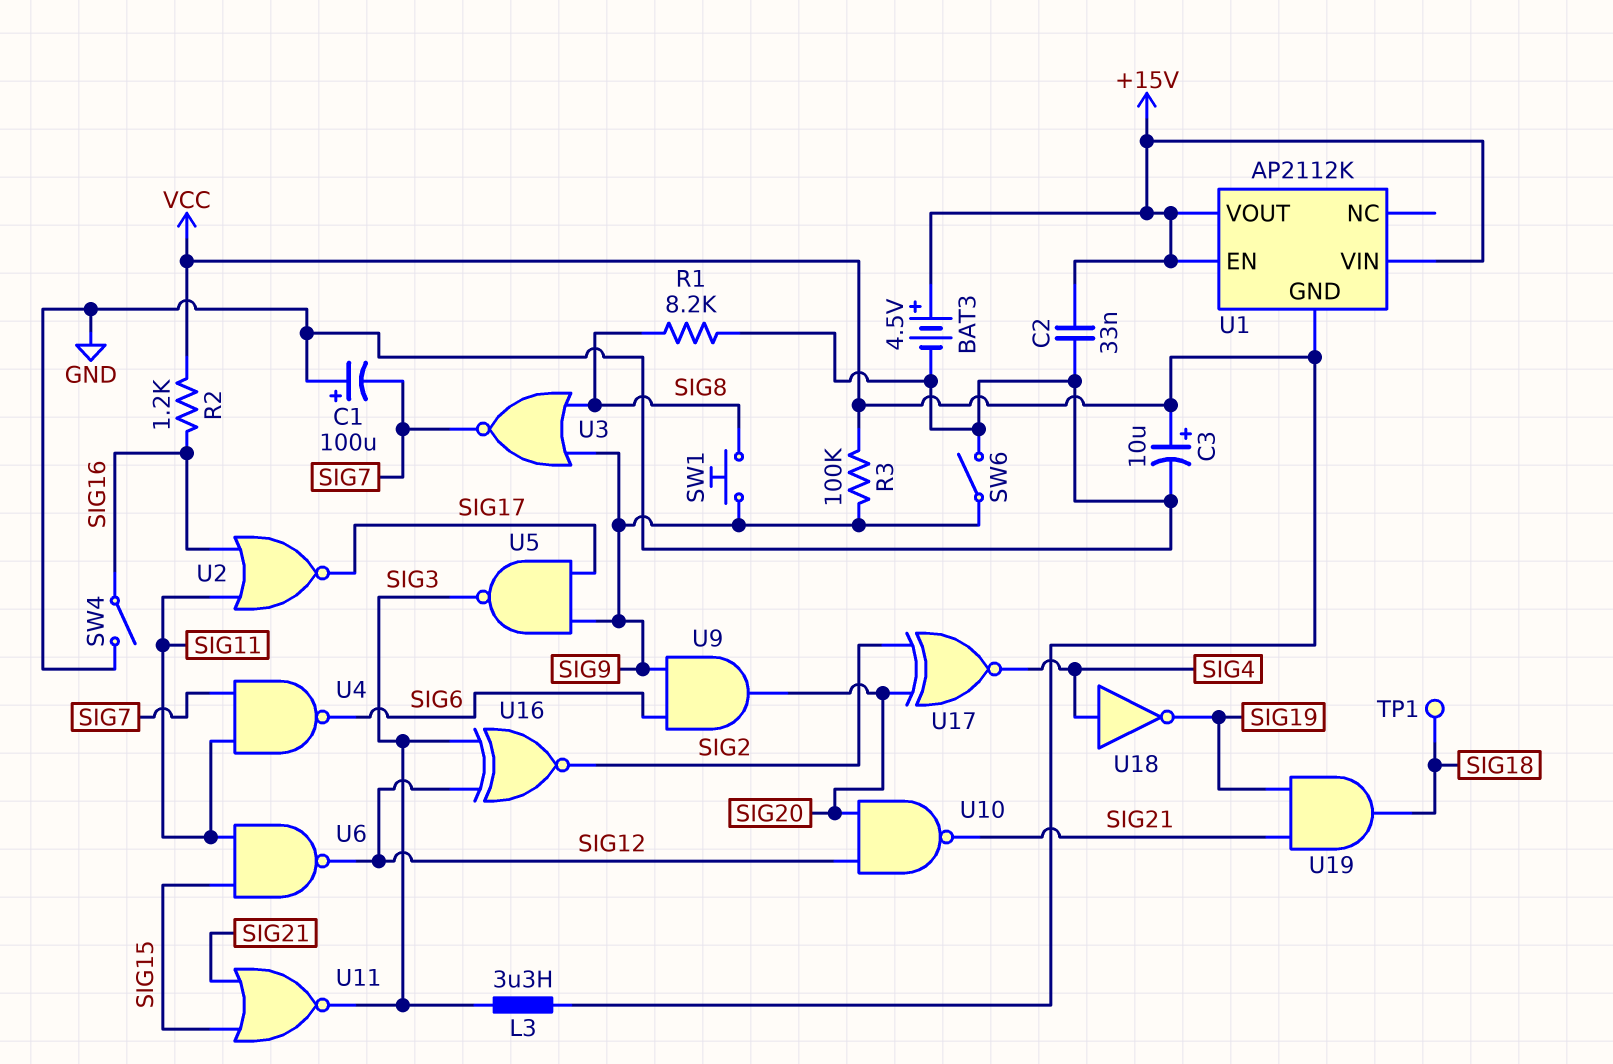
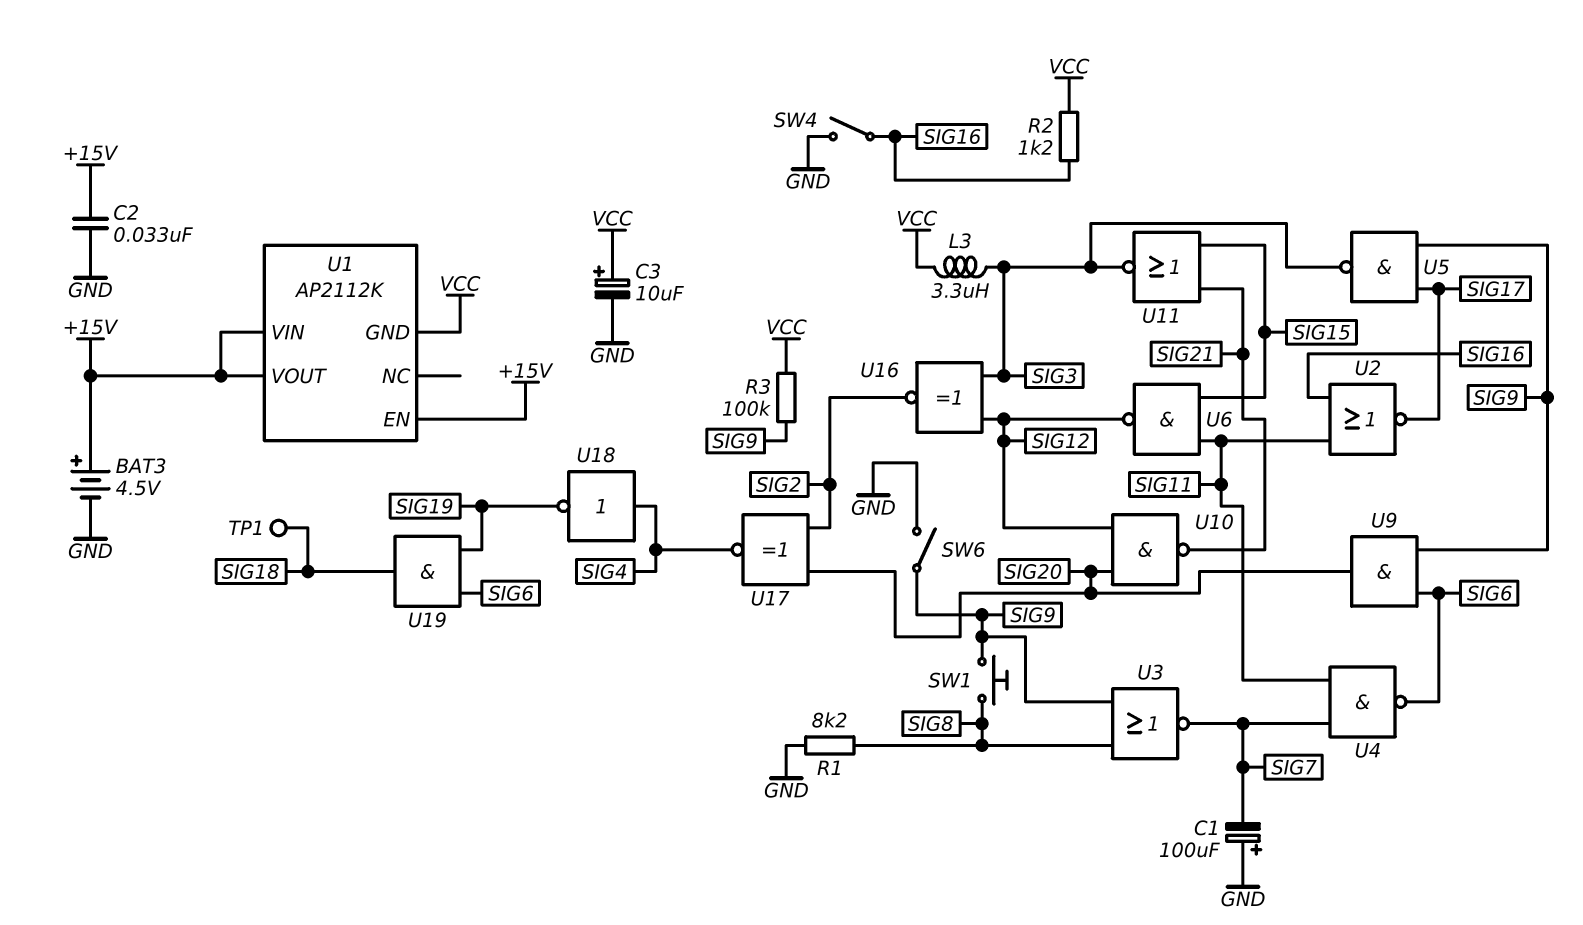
U19: AND (in SIG19, in SIG21, out SIG18) -> AND (in SIG6, in SIG19, out SIG18)

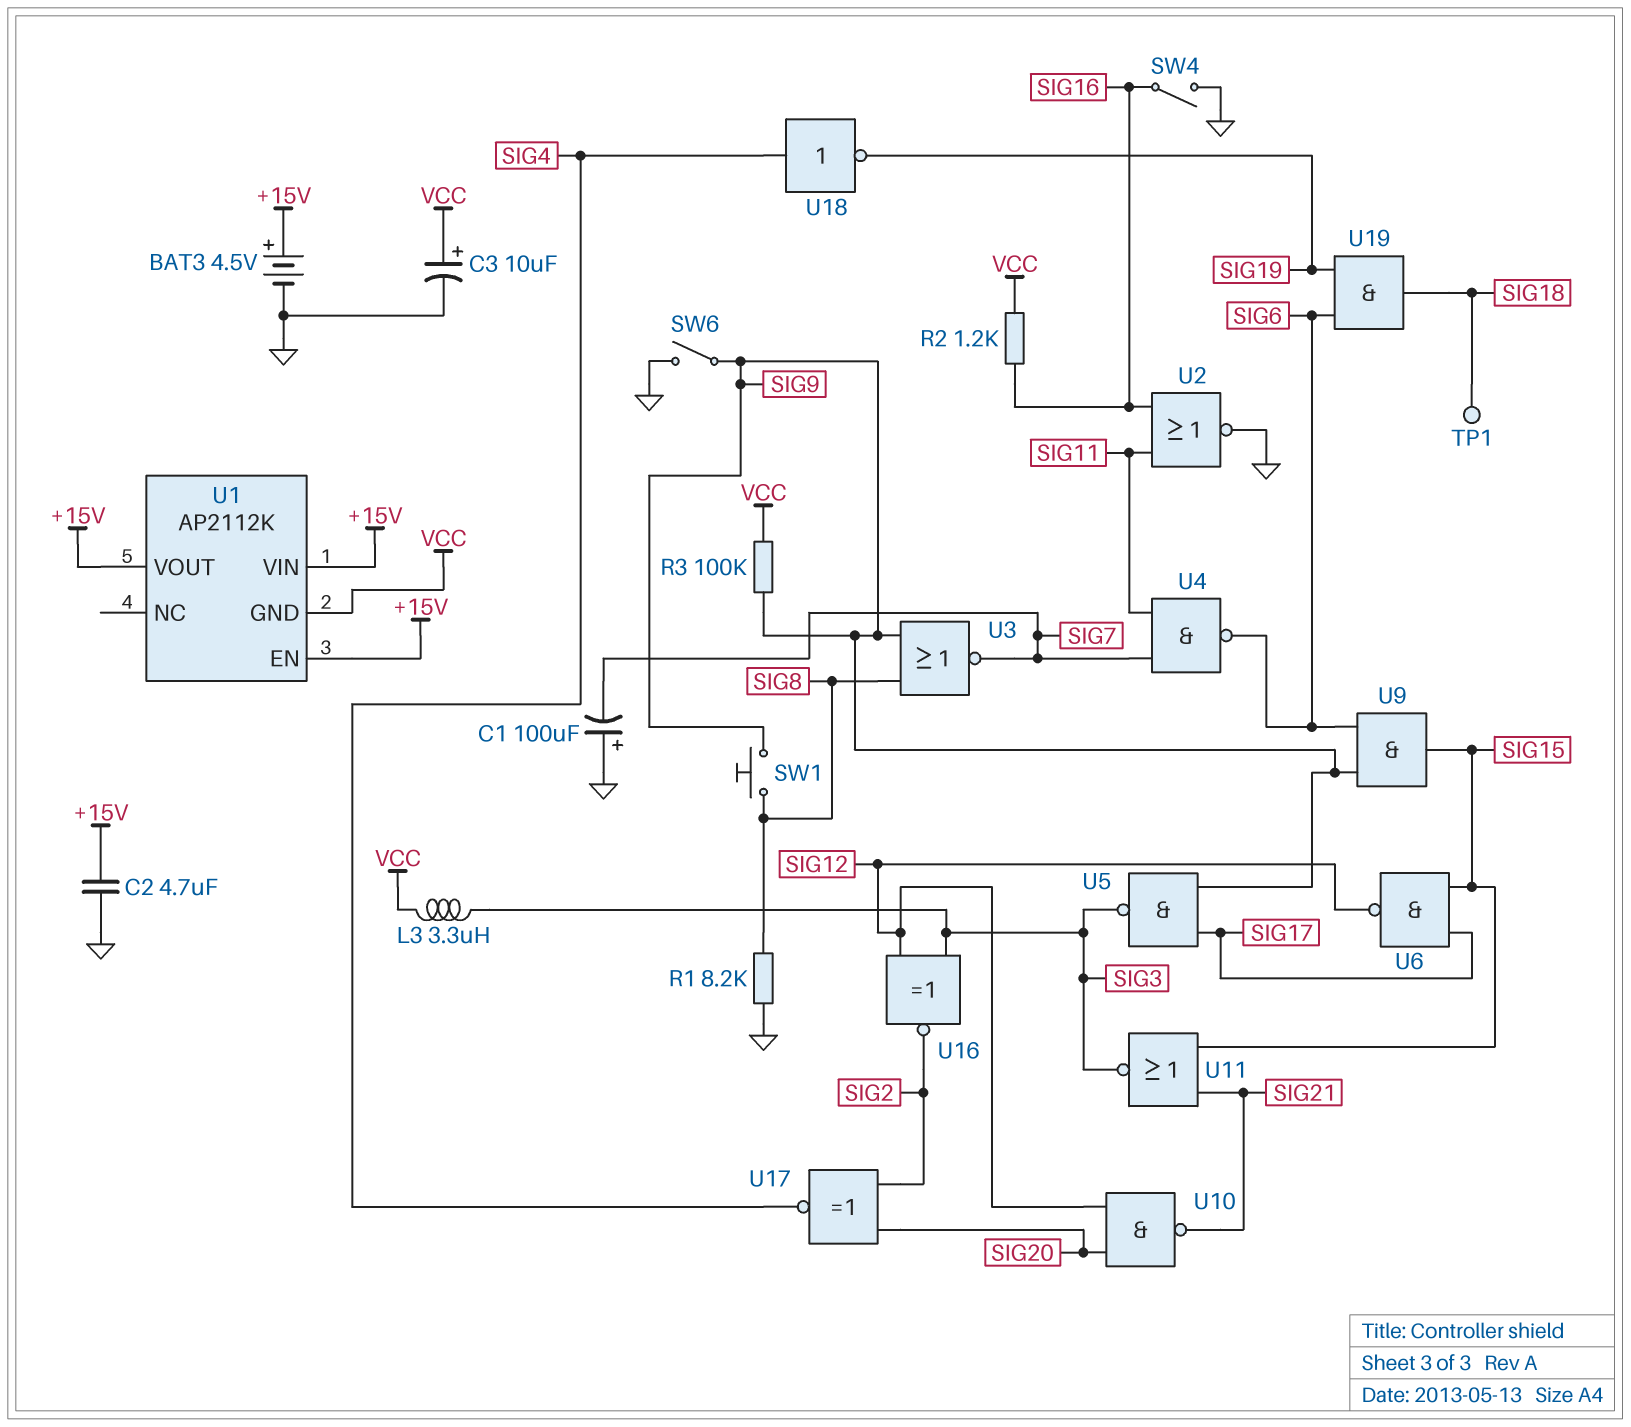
C2: 33nF (+15V, GND) -> 4.7uF (+15V, GND)
U2: NOR (in SIG11, in SIG16, out SIG17) -> NOR (in SIG11, in SIG16, out GND)
U6: NAND (in SIG11, in SIG15, out SIG12) -> NAND (in SIG15, in SIG17, out SIG12)
U9: AND (in SIG6, in SIG9, out SIG20) -> AND (in SIG6, in SIG9, out SIG15)

